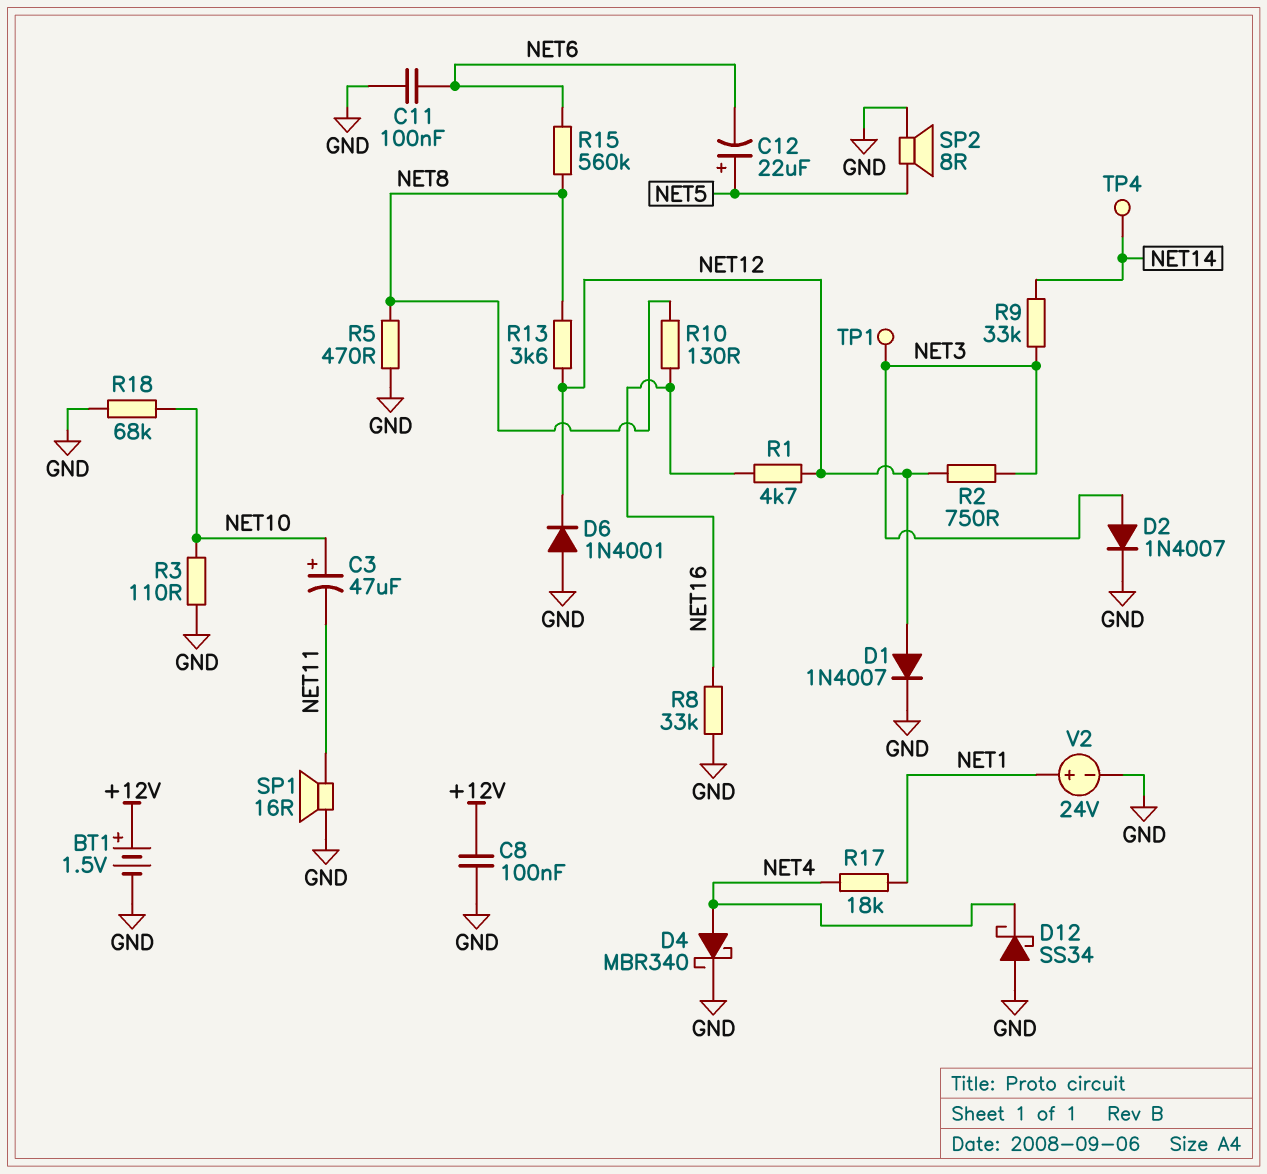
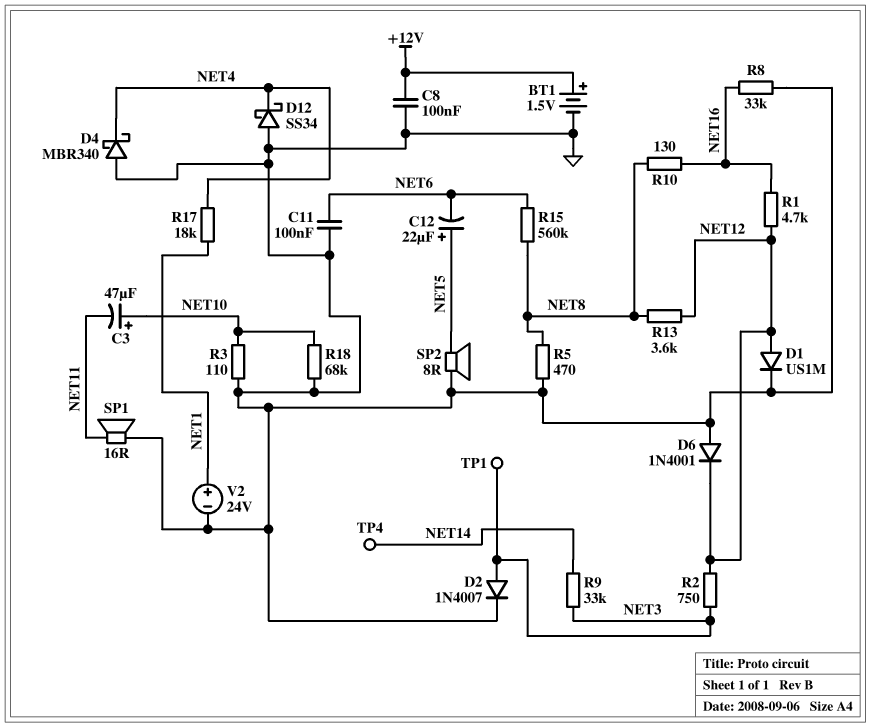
D1: diode 1N4007 (A NET12, K GND) -> diode US1M (A NET12, K GND)
D4: schottky MBR340 (A NET4, K GND) -> schottky MBR340 (A GND, K NET4)

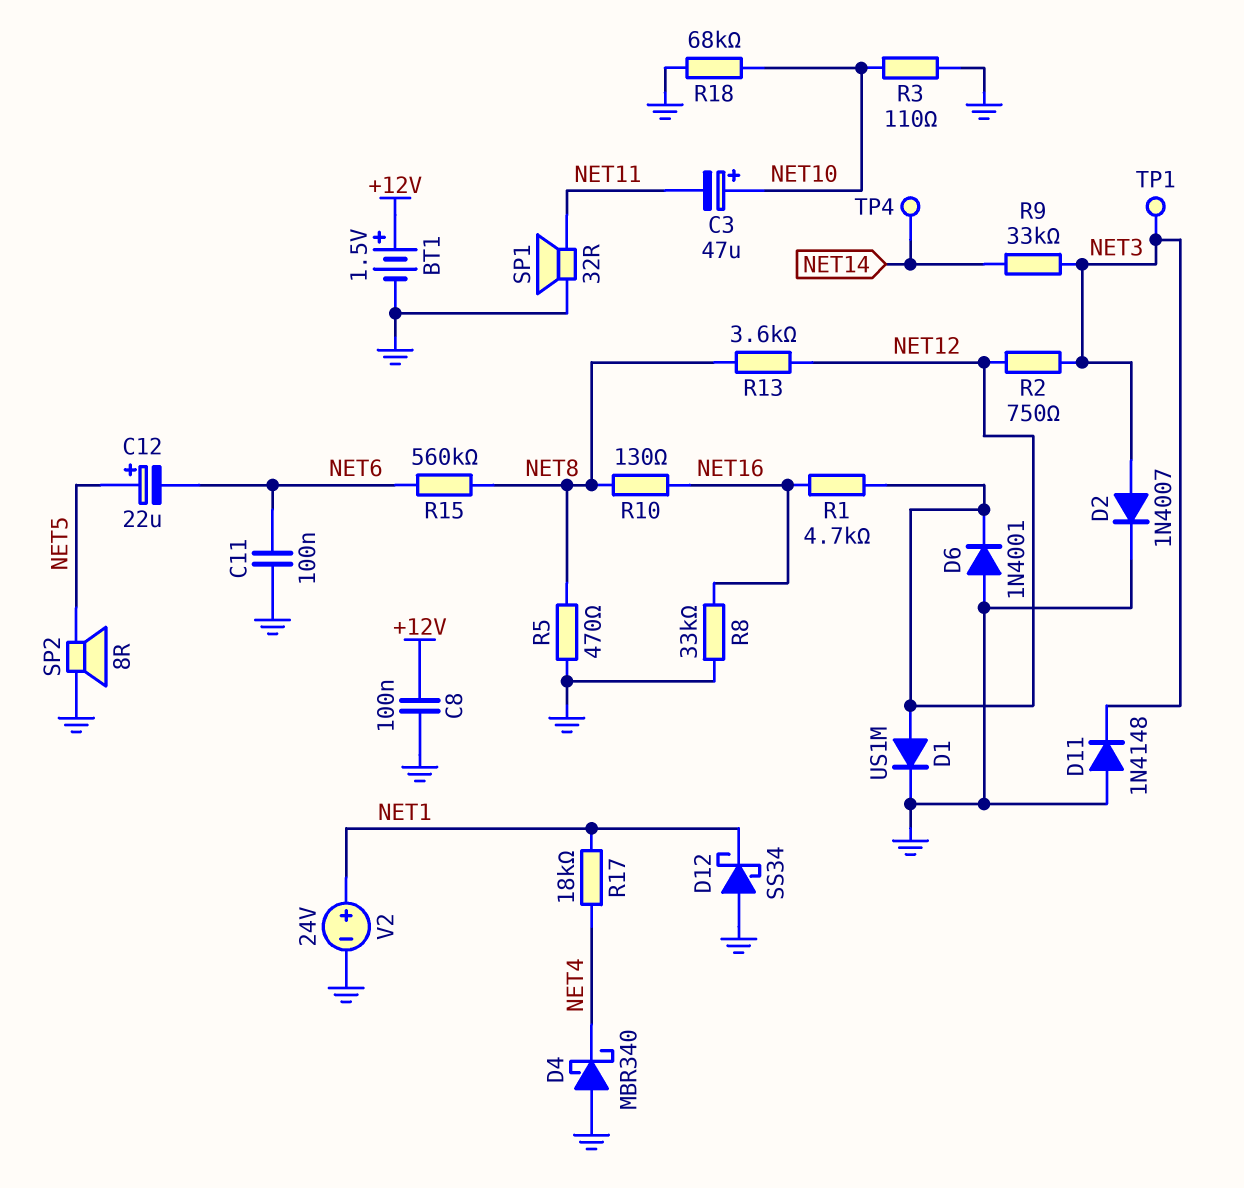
D11: none -> diode 1N4148 (A GND, K NET3)
D12: schottky SS34 (A GND, K NET4) -> schottky SS34 (A GND, K NET1)
SP1: speaker 16R (GND, NET11) -> speaker 32R (GND, NET11)

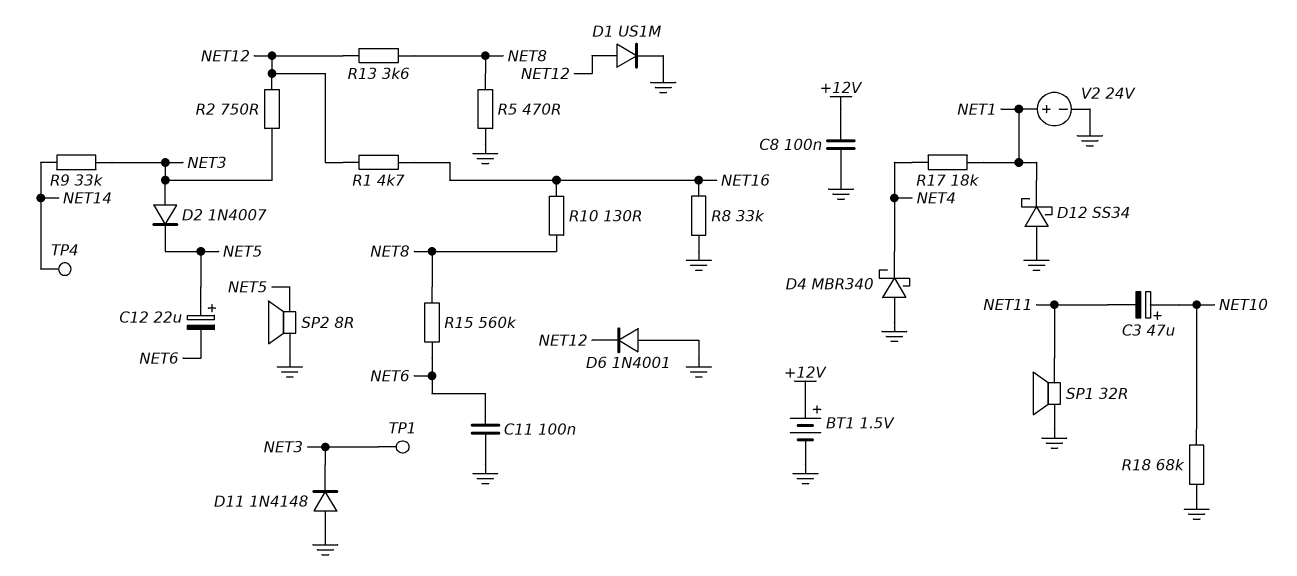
D2: diode 1N4007 (A NET3, K GND) -> diode 1N4007 (A NET3, K NET5)
R3: 110 (GND, NET10) -> none

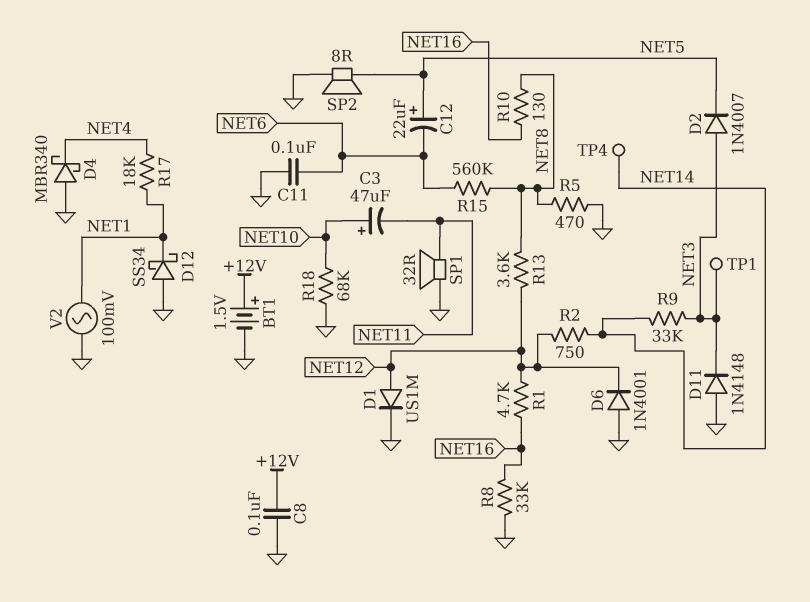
R2: 750 (NET3, NET12) -> 750 (NET12, NET14)
V2: 24V (plus NET1, minus GND) -> AC 100mV (GND, NET1)

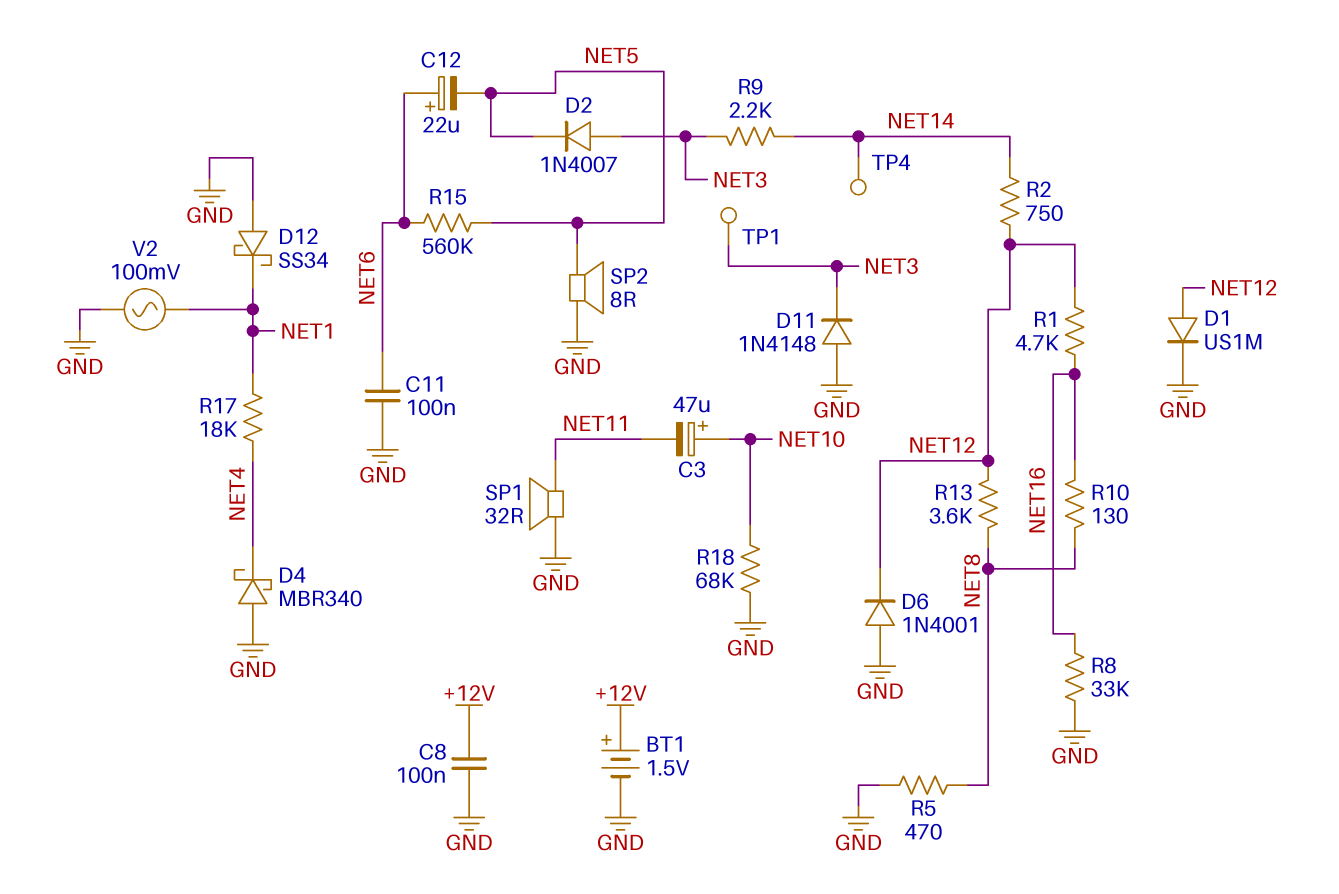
C12: 22uF (plus NET5, minus NET6) -> 22uF (plus NET6, minus NET5)
R9: 33k (NET3, NET14) -> 2.2k (NET3, NET14)
R15: 560k (NET6, NET8) -> 560k (NET5, NET6)

